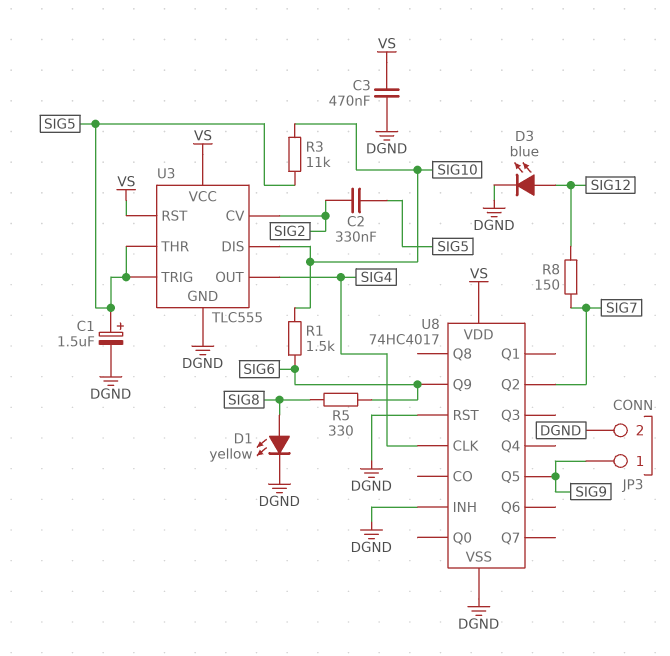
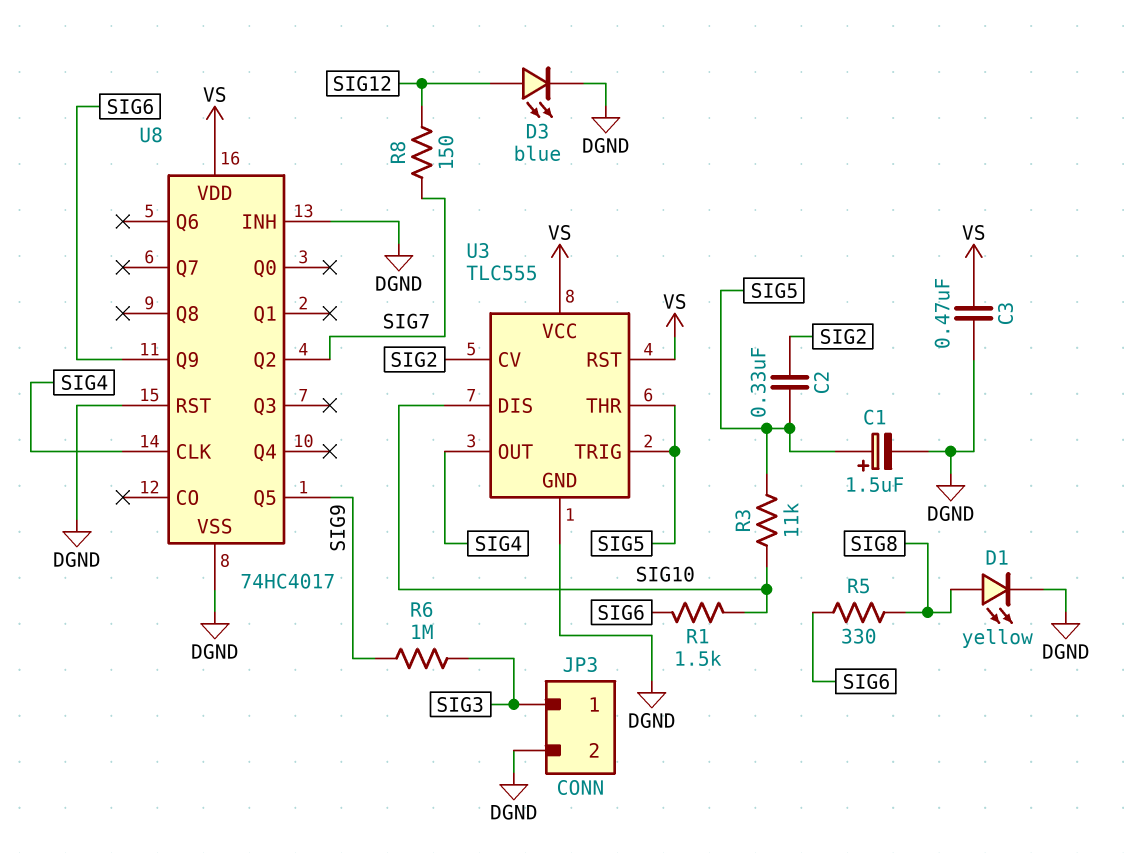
JP3 pin 1: SIG9 -> SIG3
R6: none -> 1M (SIG3, SIG9)

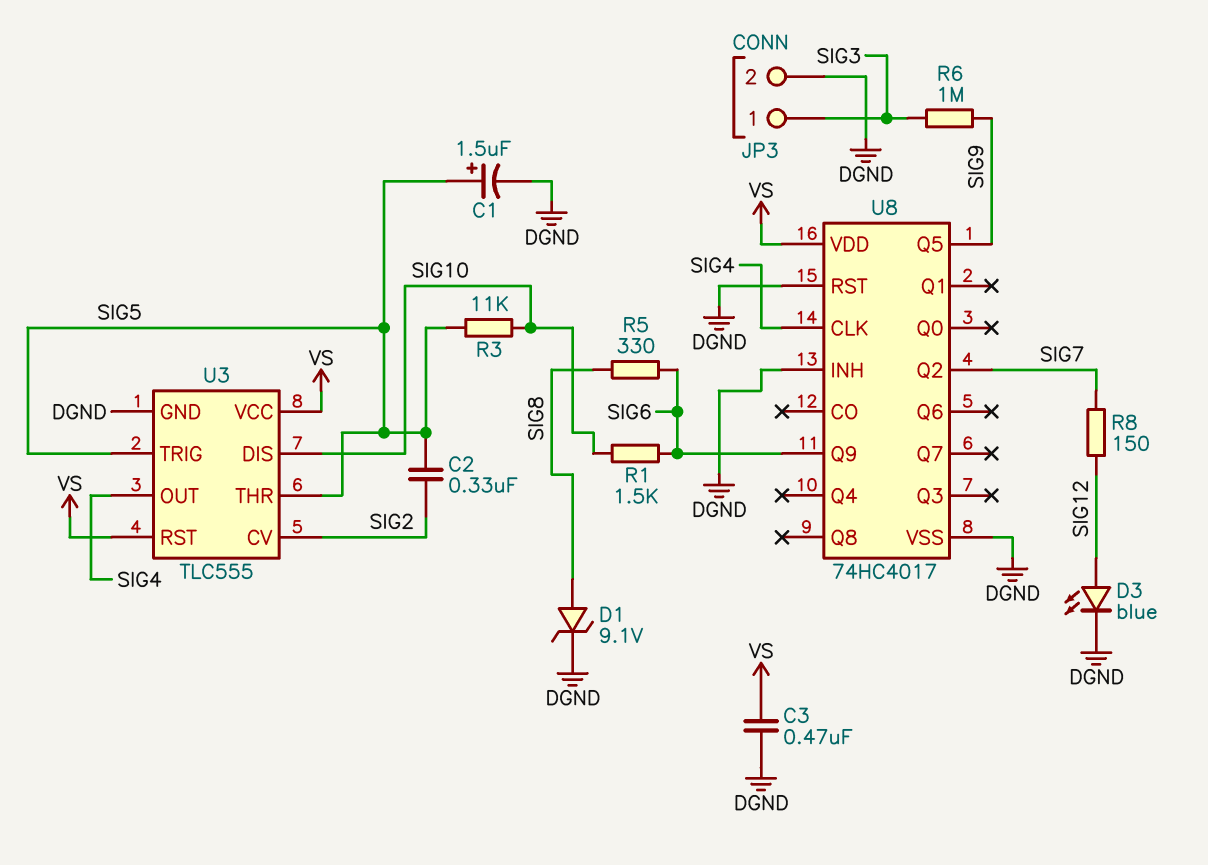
D1: LED yellow (A SIG8, K DGND) -> zener 9.1V (A SIG8, K DGND)

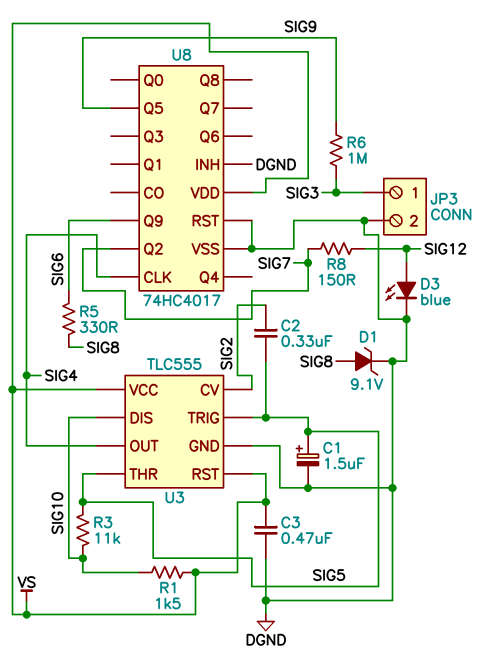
R1: 1.5k (SIG6, SIG10) -> 1.5k (SIG10, VS)

